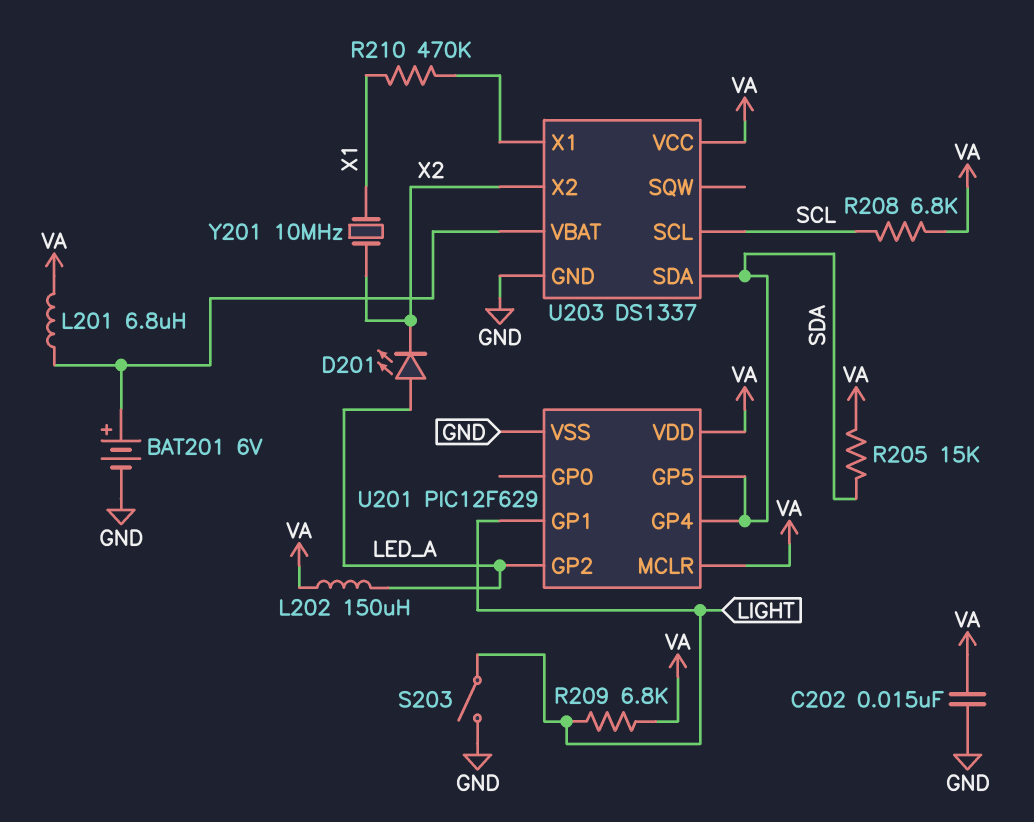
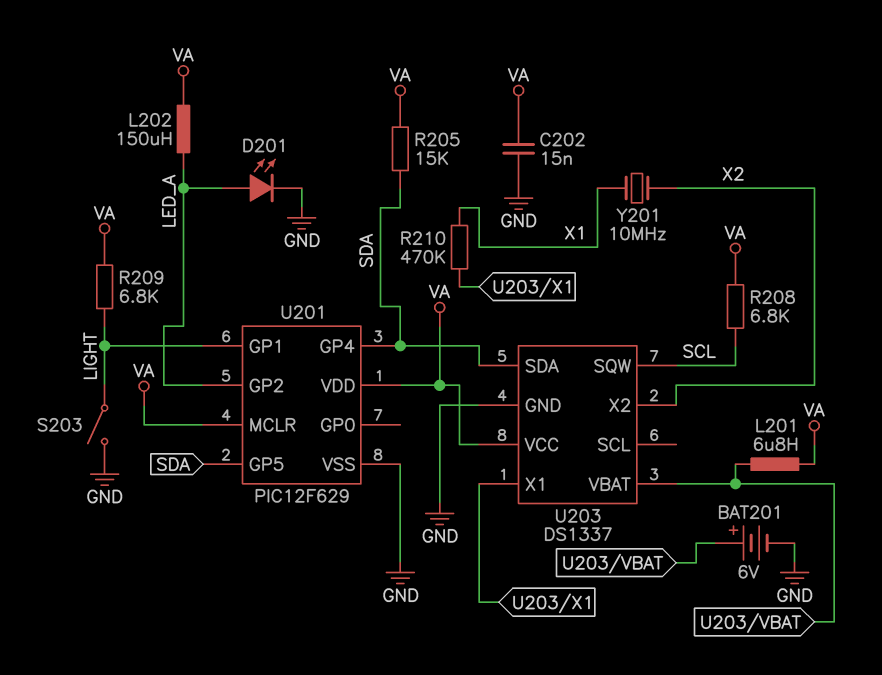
D201: LED (A LED_A, K X2) -> LED (A LED_A, K GND)
U203 pin SCL: SCL -> none
U203 pin SQW: none -> SCL

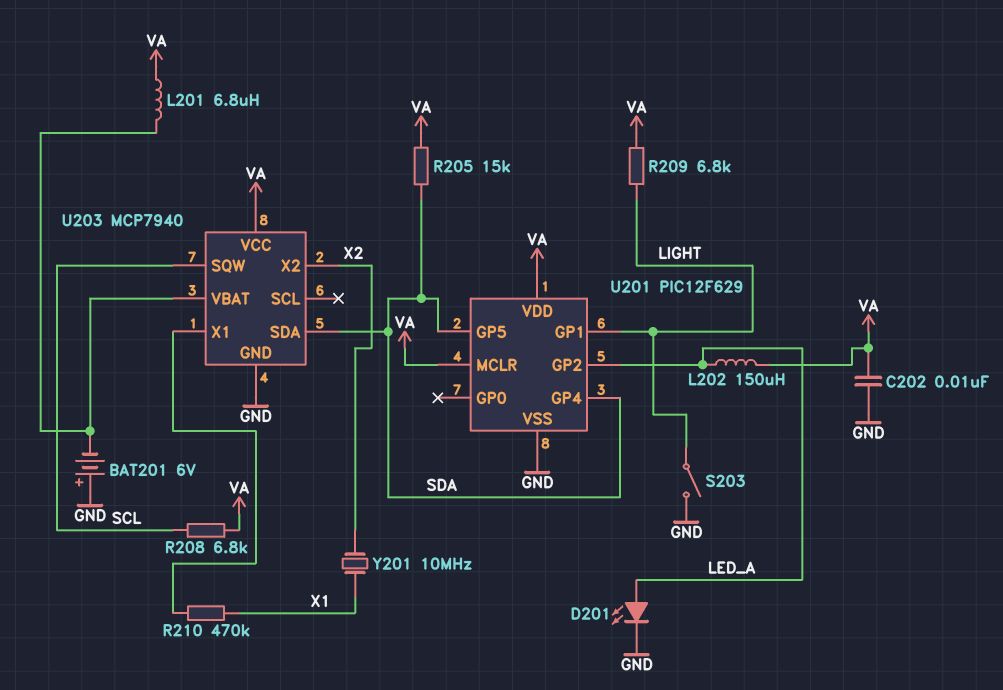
BAT201: 6V (plus U203/VBAT, minus GND) -> 6V (plus GND, minus U203/VBAT)
C202: 15nF (GND, VA) -> 10nF (GND, VA)
U203: DS1337 -> MCP7940

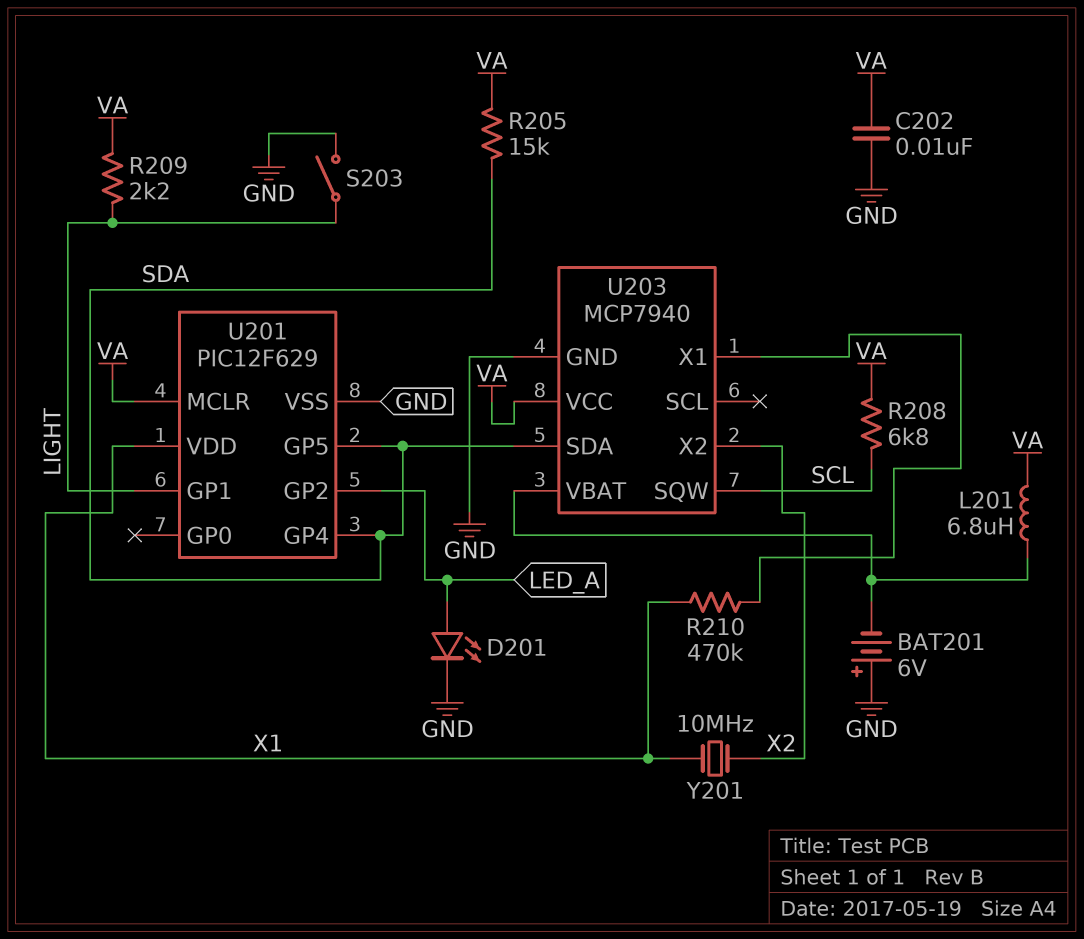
L202: 150uH (LED_A, VA) -> none
R209: 6.8k (LIGHT, VA) -> 2.2k (LIGHT, VA)
U201 pin VDD: VA -> X1

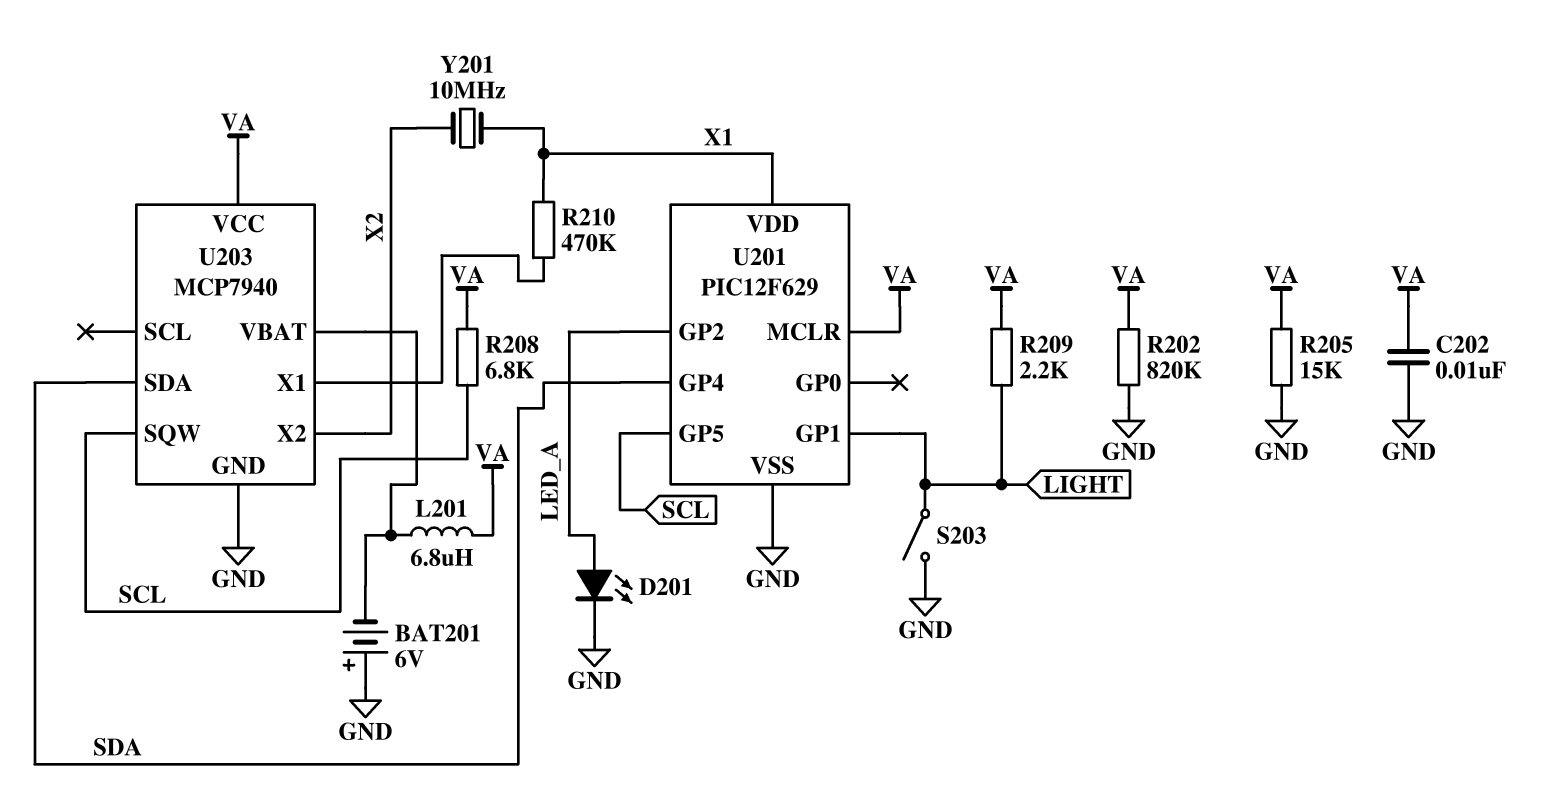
R202: none -> 820k (GND, VA)
R205: 15k (SDA, VA) -> 15k (GND, VA)
U201 pin GP5: SDA -> SCL

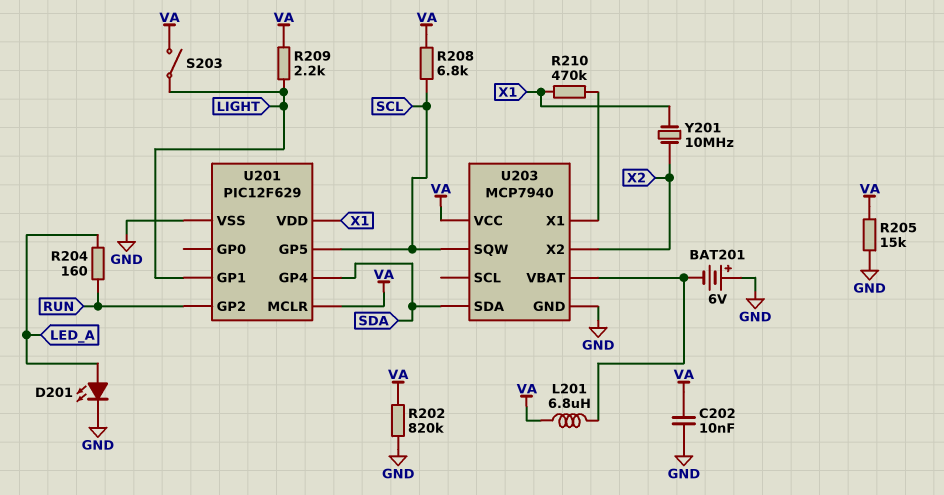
R204: none -> 160 (LED_A, RUN)
S203: switch (GND, LIGHT) -> switch (LIGHT, VA)
U201 pin GP2: LED_A -> RUN

